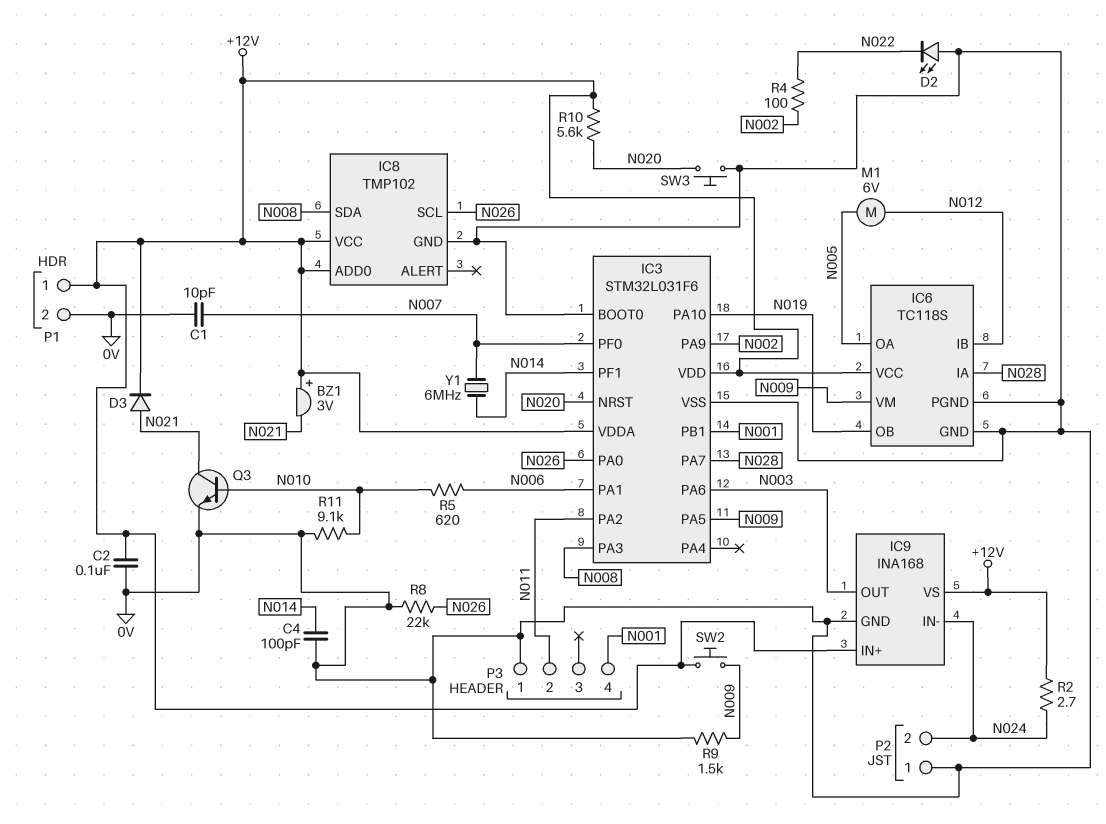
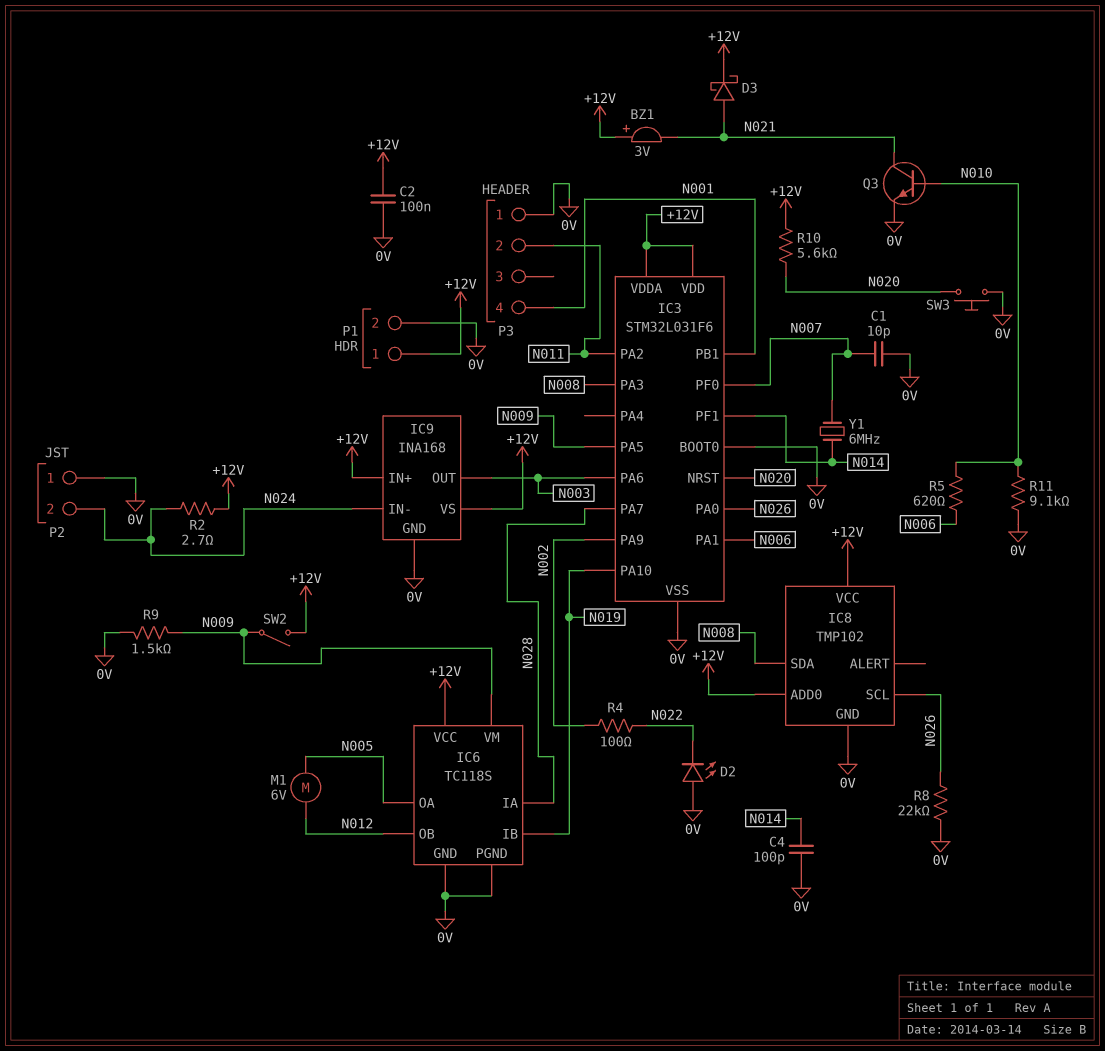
D3: diode (A N021, K +12V) -> schottky (A N021, K +12V)
IC6 pin IB: N012 -> N019
IC6 pin OB: N019 -> N012
SW2: button (+12V, N009) -> switch (+12V, N009)

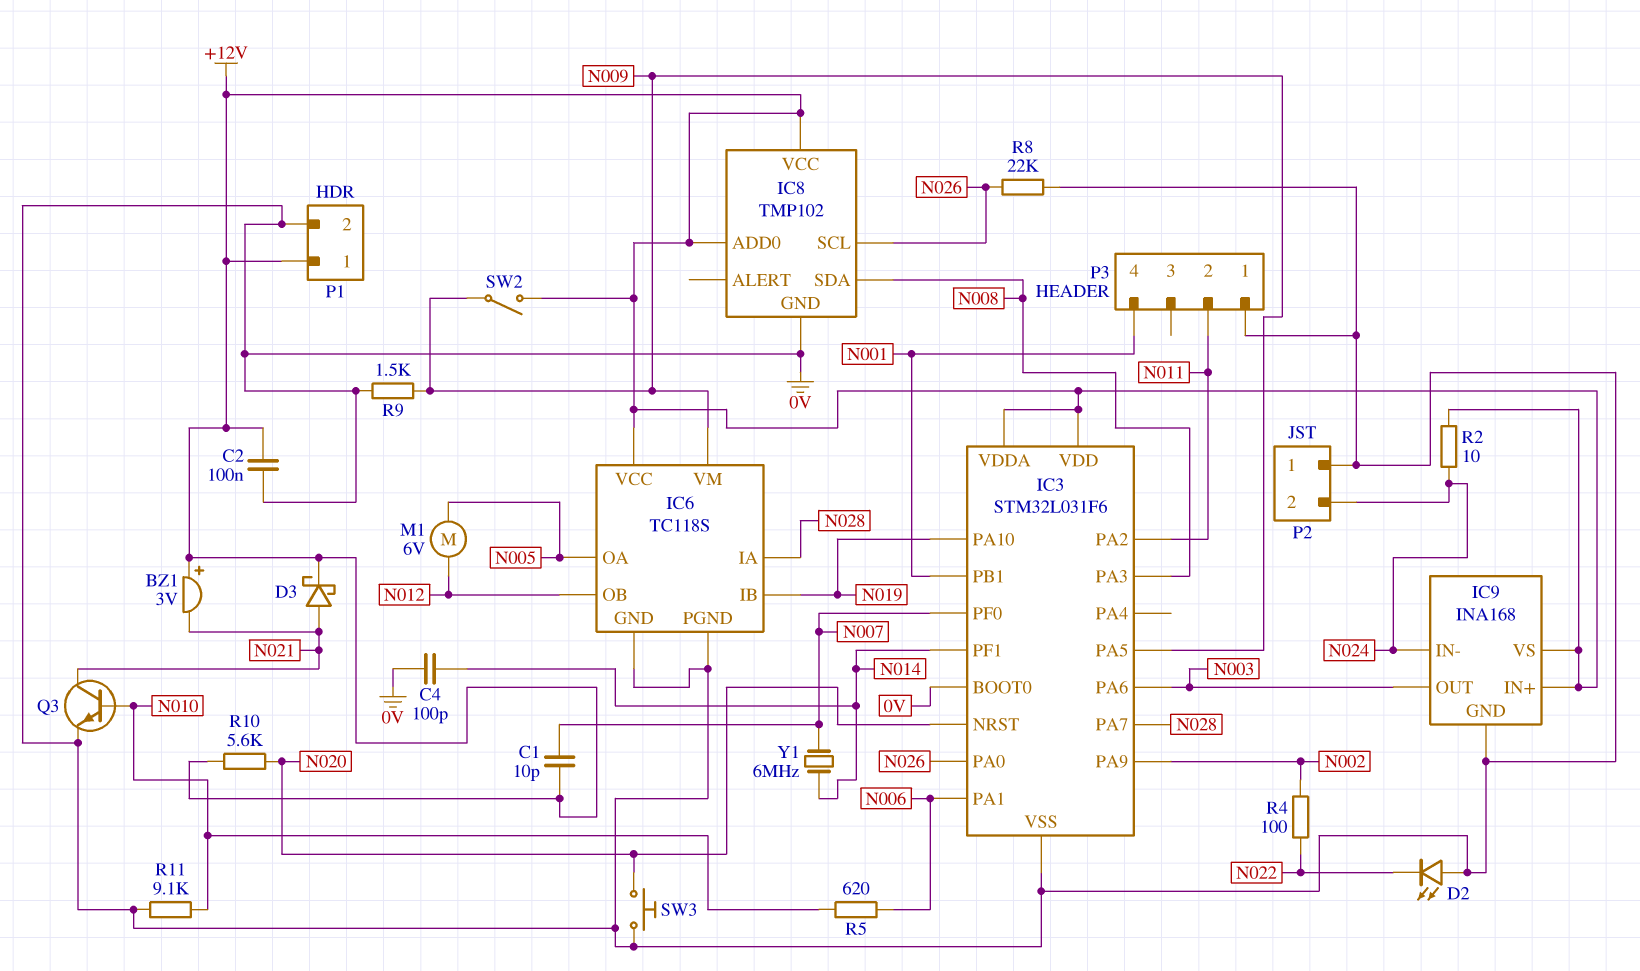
C1: 10pF (0V, N007) -> 10pF (+12V, N007)
R2: 2.7 (+12V, N024) -> 10 (+12V, N024)

